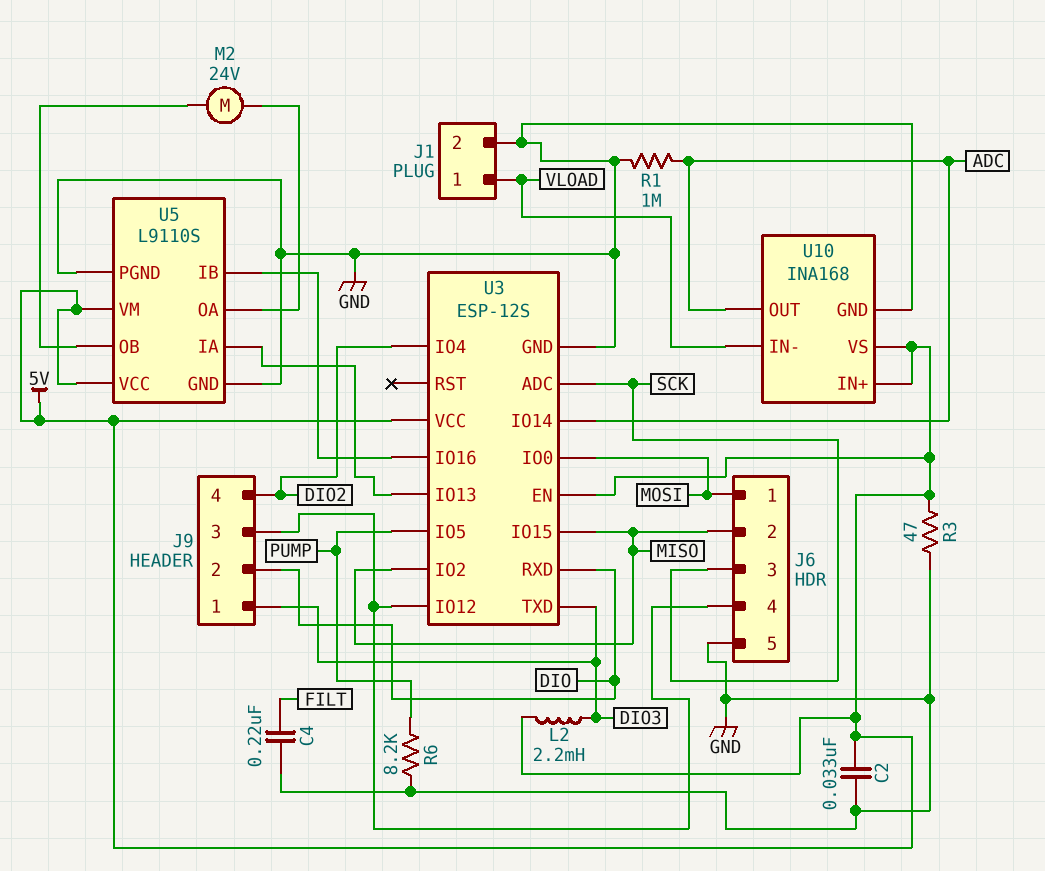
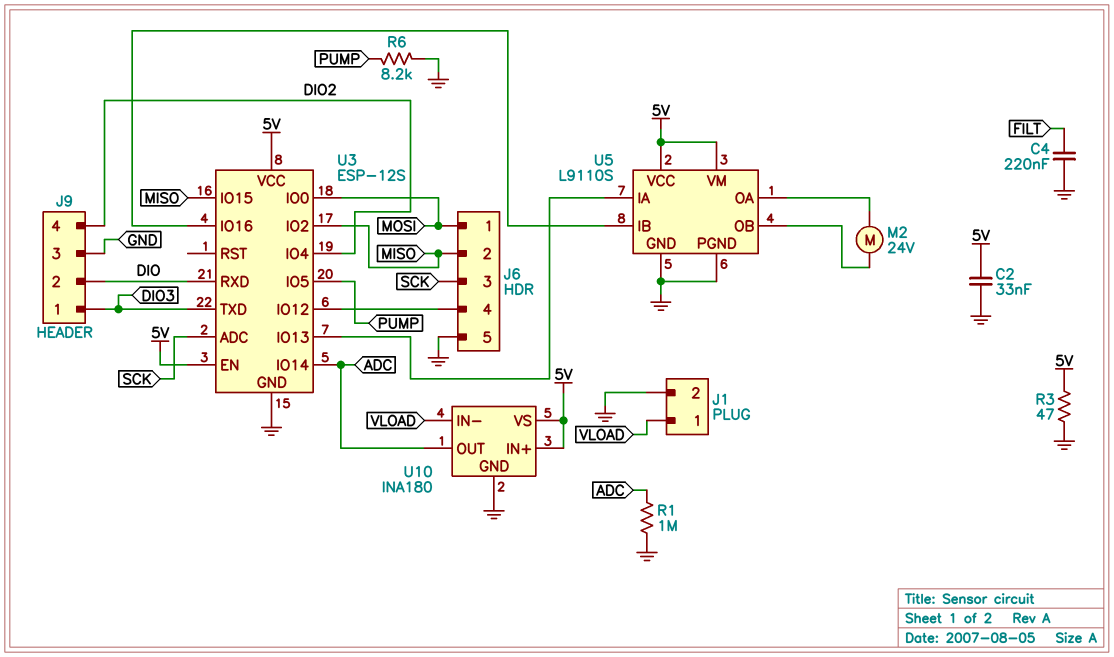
J9 pin 3: J6/4 -> GND
L2: 2.2mH (5V, DIO3) -> none
U10: INA168 -> INA180

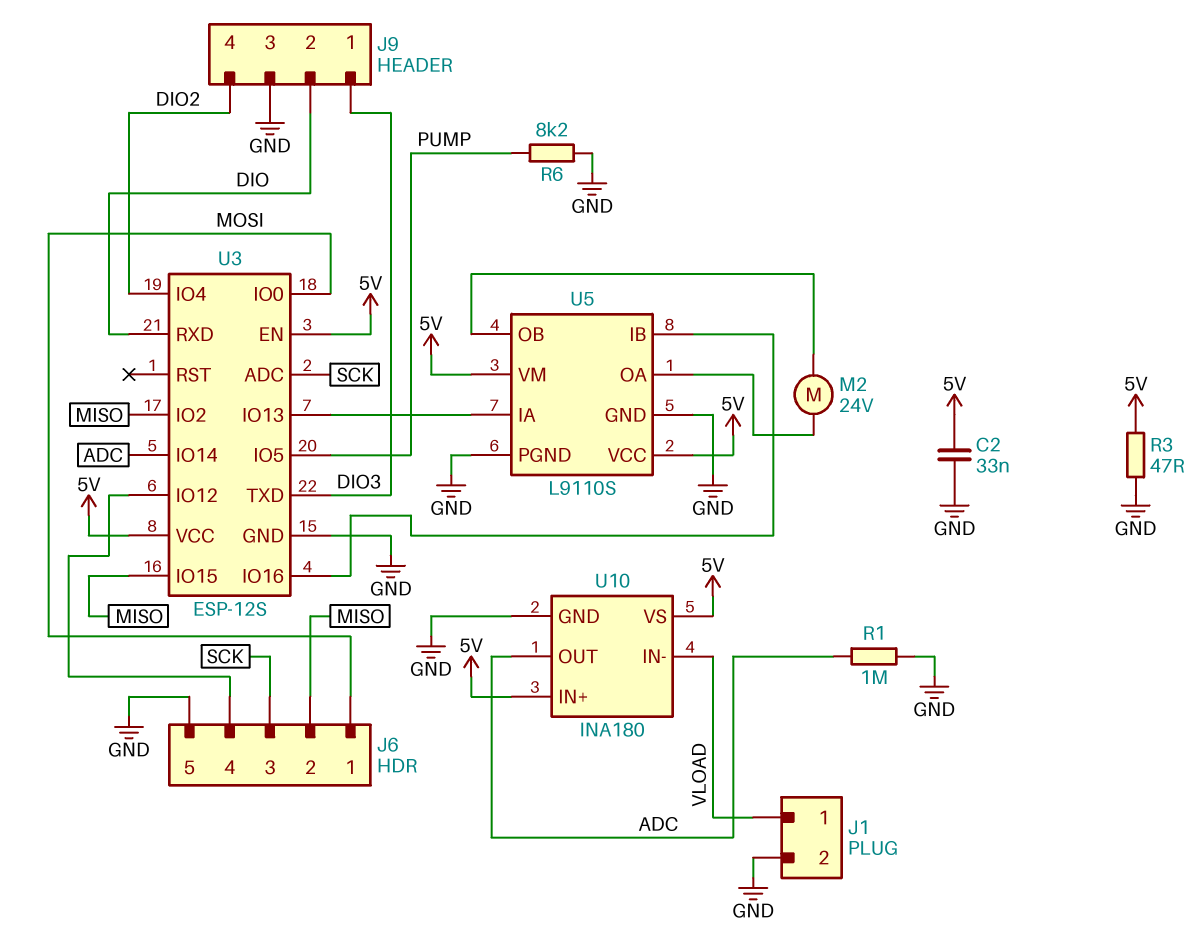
C4: 220nF (FILT, GND) -> none

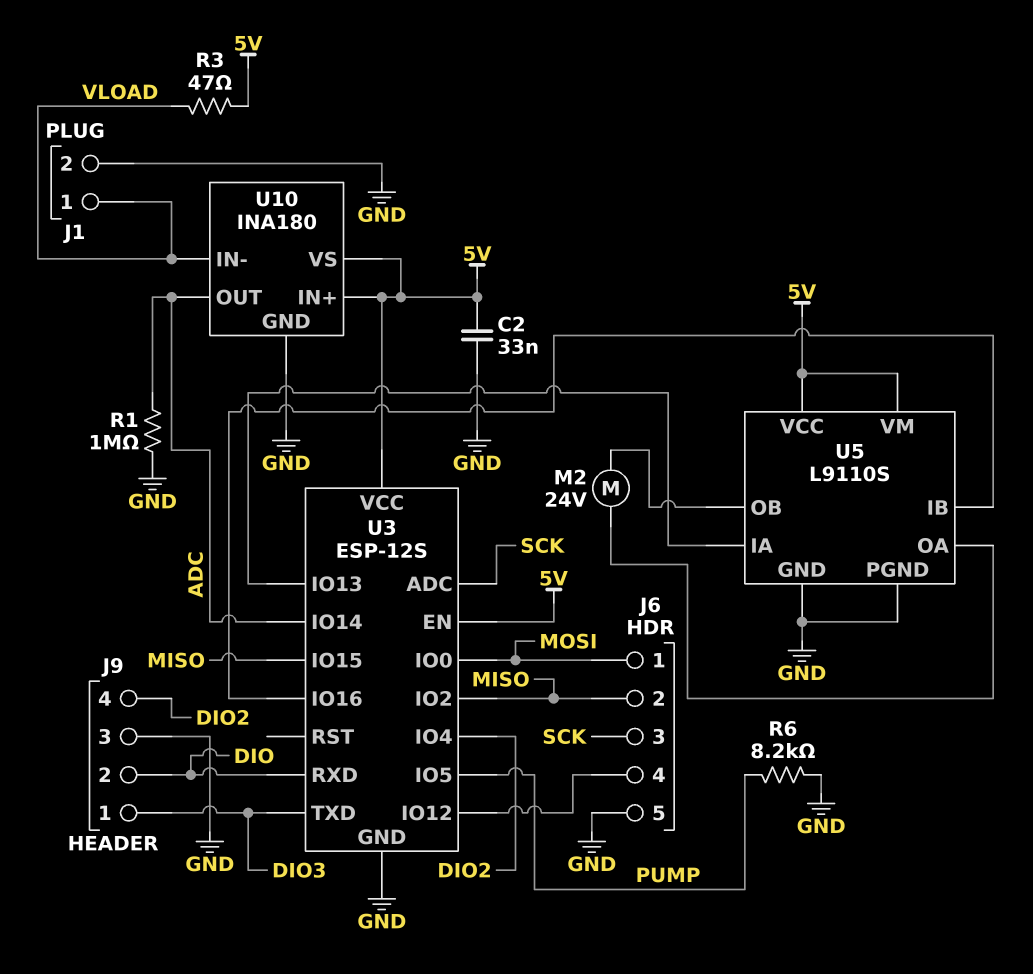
R3: 47 (5V, GND) -> 47 (5V, VLOAD)

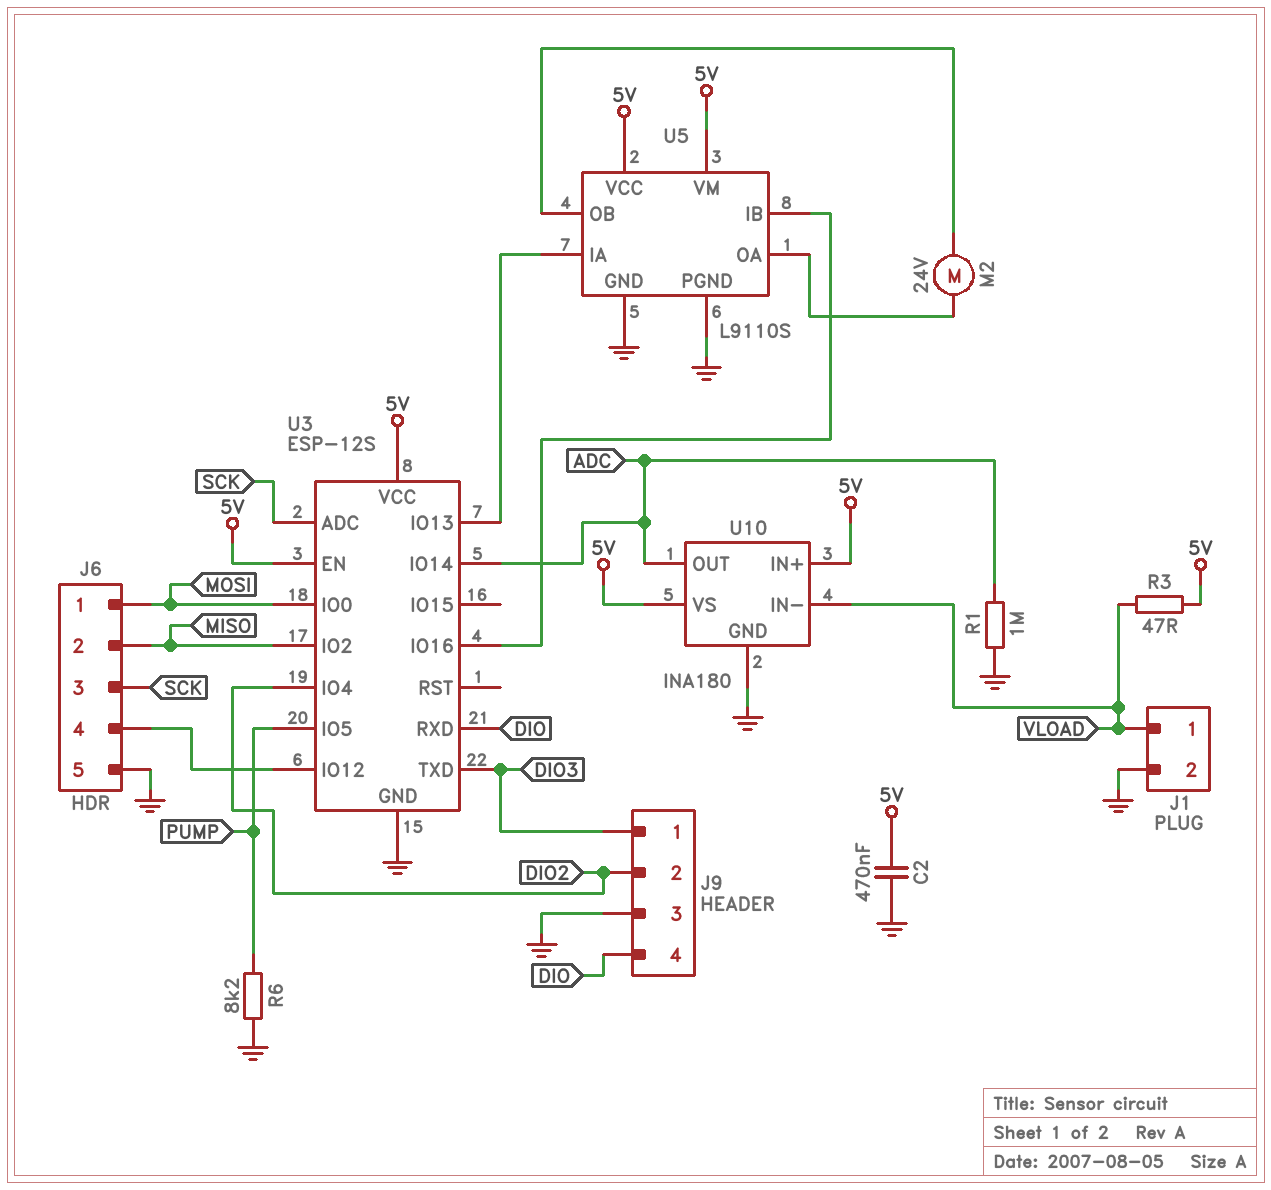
C2: 33nF (5V, GND) -> 470nF (5V, GND)
J9 pin 2: DIO -> DIO2
J9 pin 4: DIO2 -> DIO
U3 pin IO15: MISO -> none

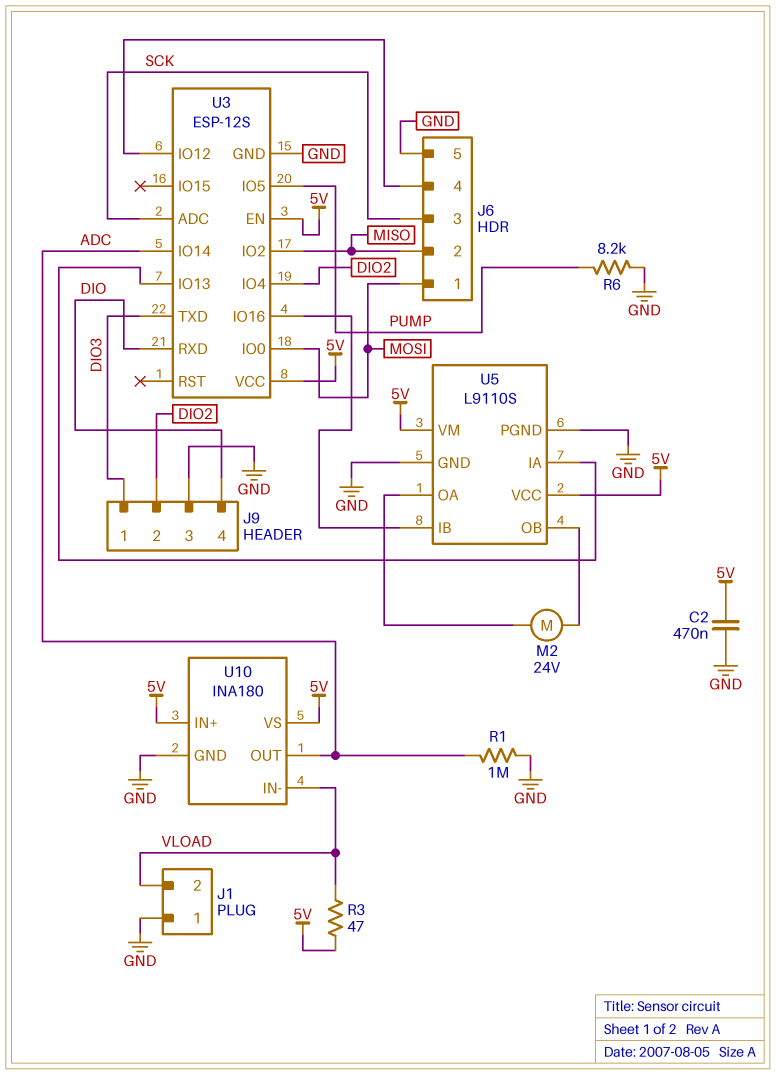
J1 pin 1: VLOAD -> GND
J1 pin 2: GND -> VLOAD

